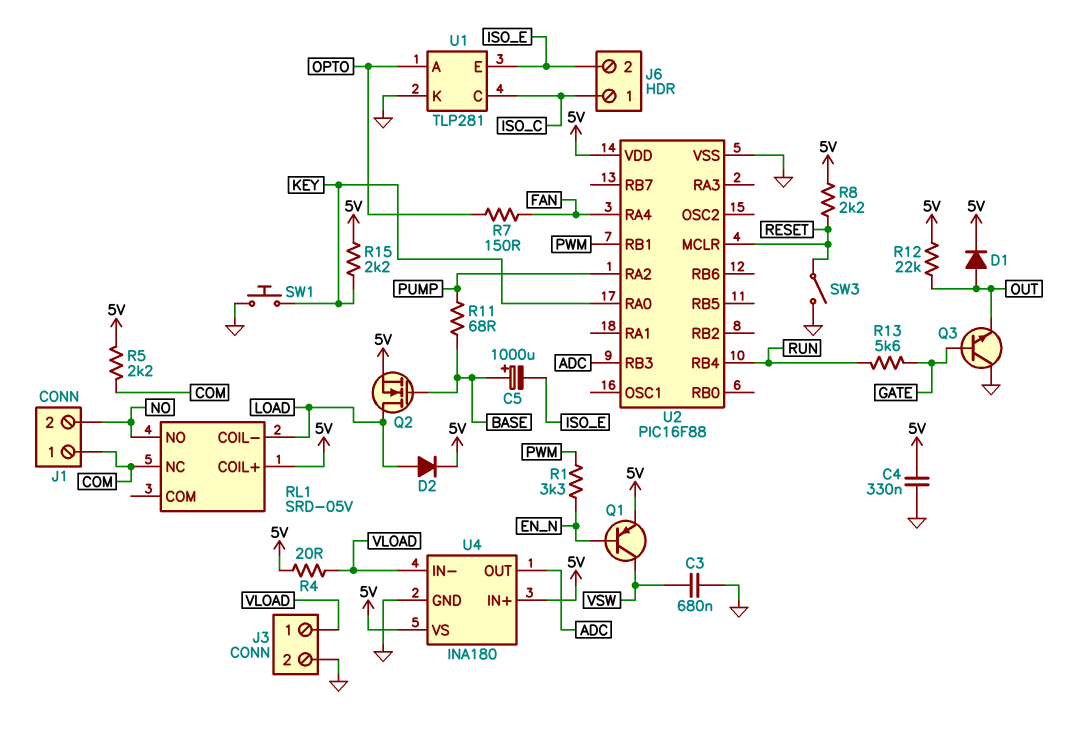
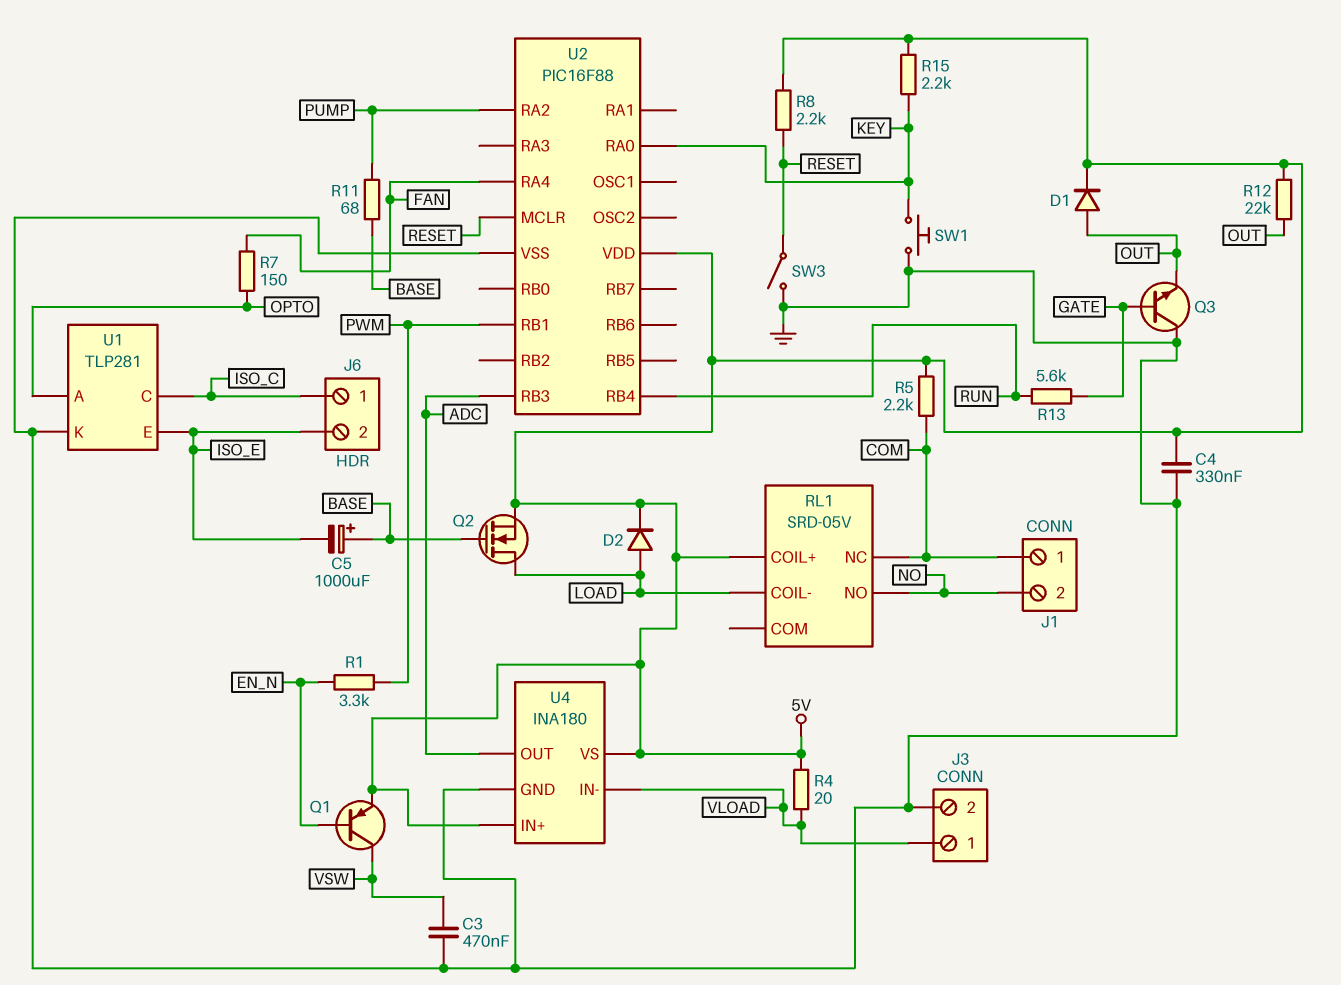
C3: 680nF (GND, VSW) -> 470nF (GND, VSW)

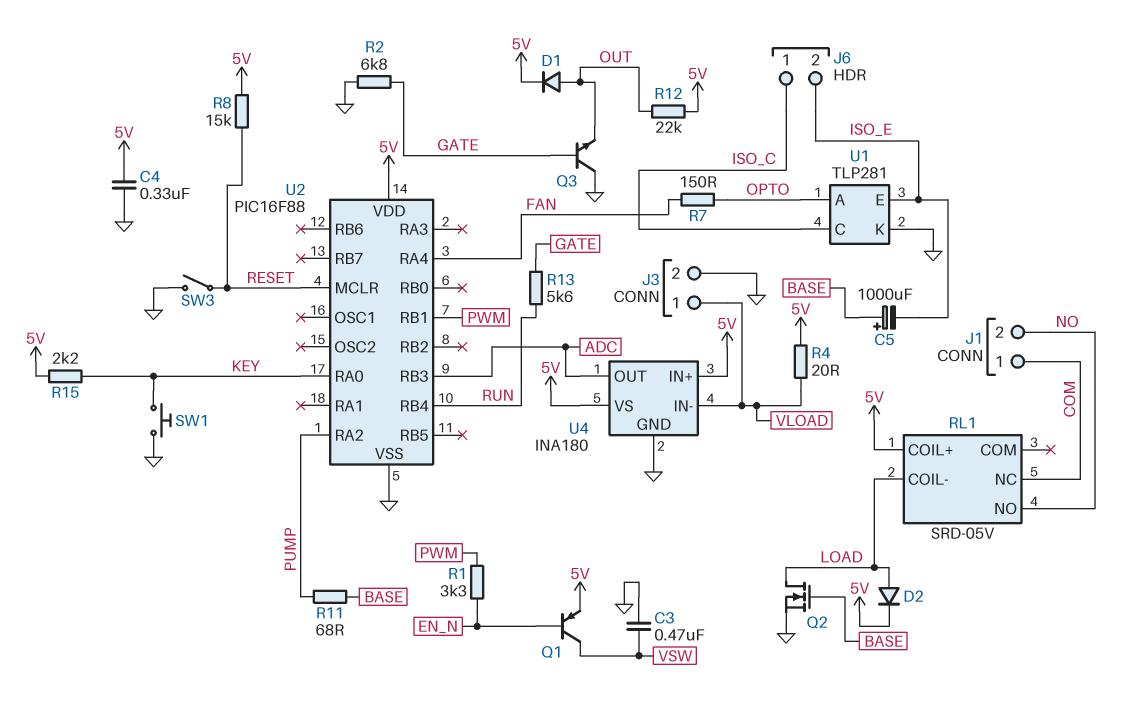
Q2: NMOS (G BASE, D LOAD, S 5V) -> NMOS (G BASE, D LOAD, S GND)
R2: none -> 6.8k (GATE, GND)
R5: 2.2k (5V, COM) -> none
R8: 2.2k (5V, RESET) -> 15k (5V, RESET)

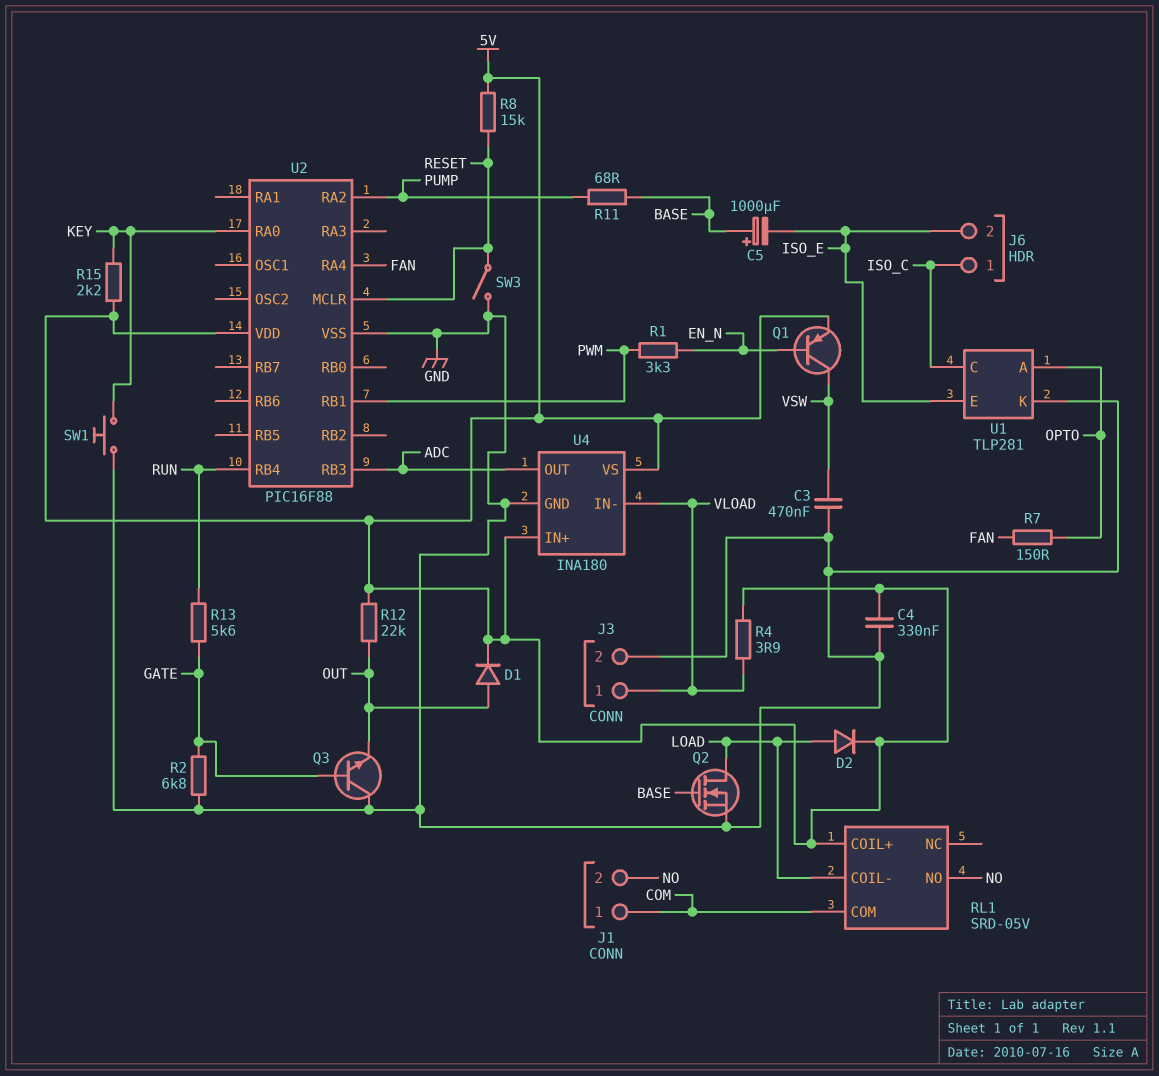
R4: 20 (5V, VLOAD) -> 3.9 (5V, VLOAD)
RL1 pin COM: none -> COM
RL1 pin NC: COM -> none

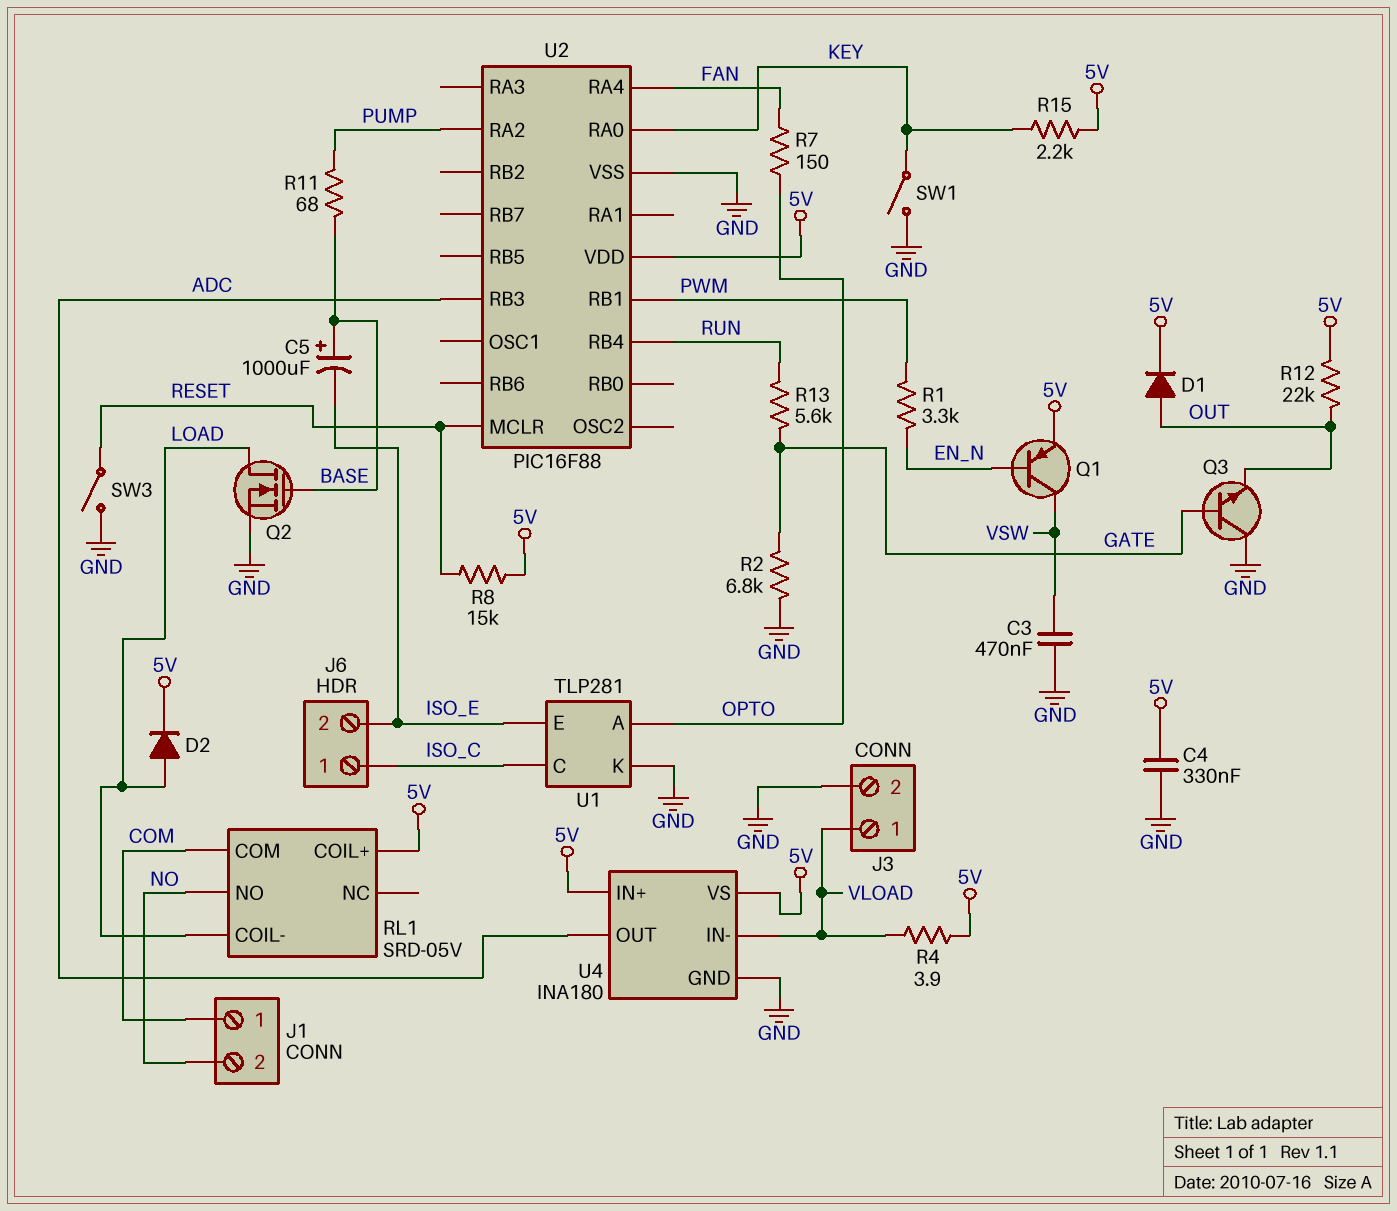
SW1: button (GND, KEY) -> switch (GND, KEY)

